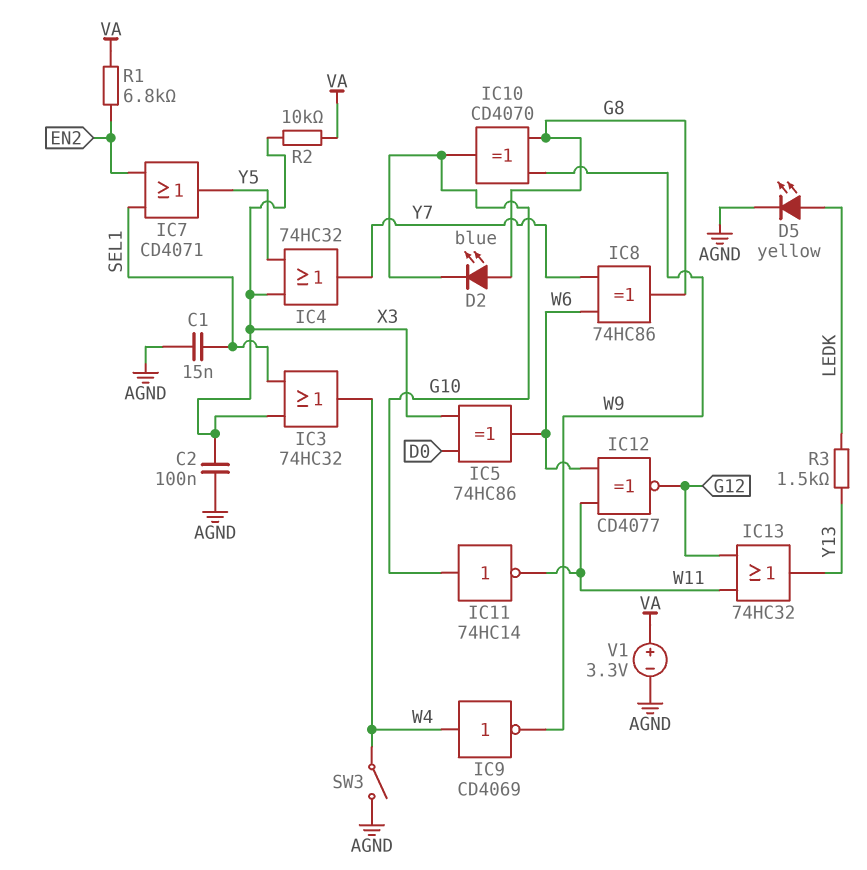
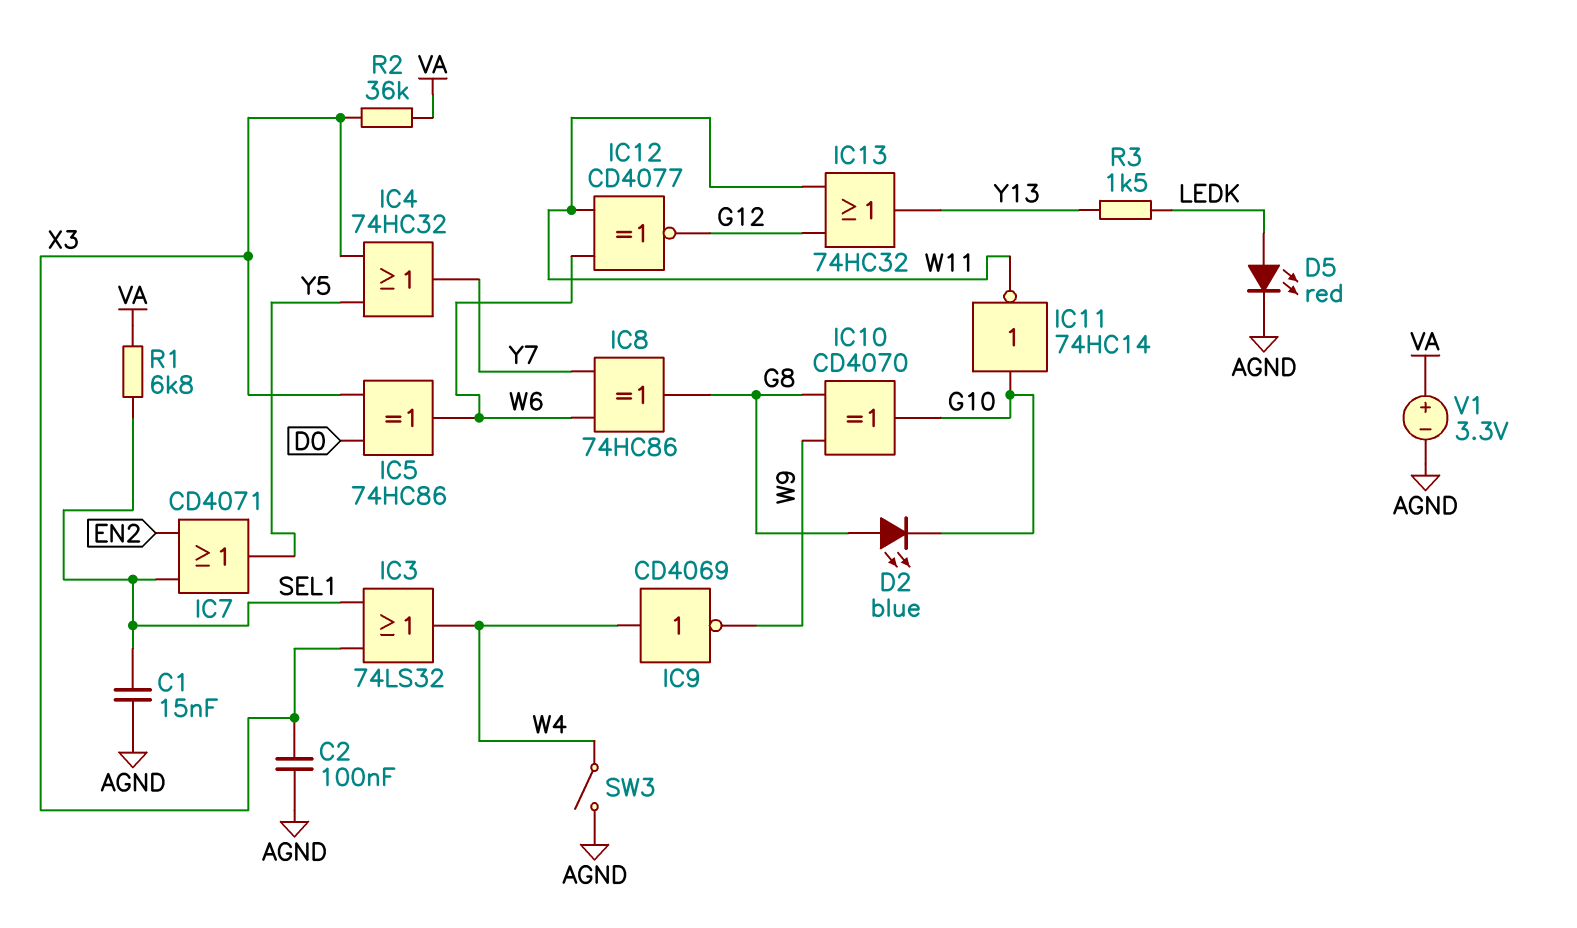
D5: LED yellow (A LEDK, K AGND) -> LED red (A LEDK, K AGND)
IC3: OR 74HC32 (in SEL1, in X3, out W4) -> OR 74LS32 (in SEL1, in X3, out W4)
R1: 6.8k (EN2, VA) -> 6.8k (SEL1, VA)
R2: 10k (VA, X3) -> 36k (VA, X3)

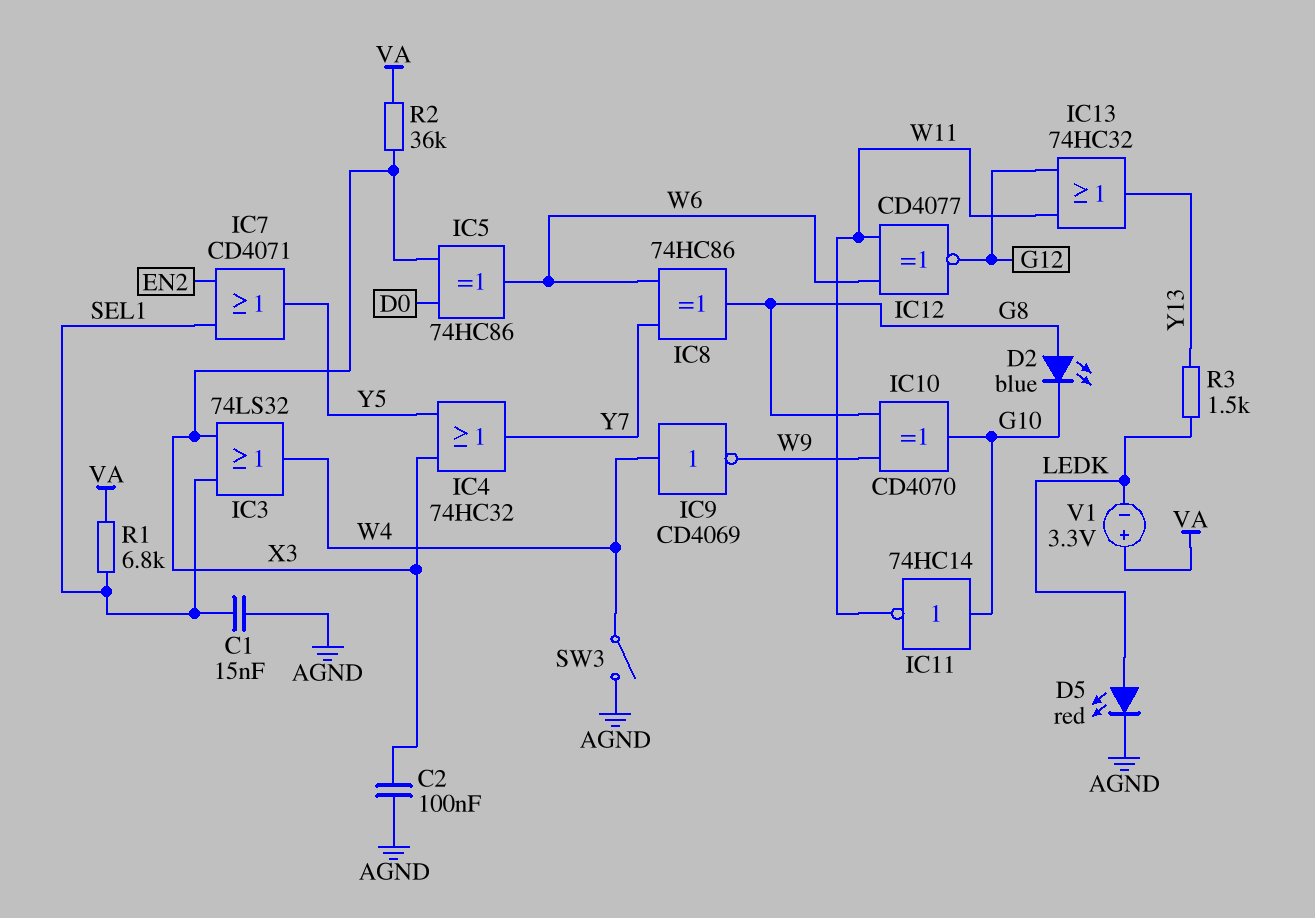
V1: 3.3V (plus VA, minus AGND) -> 3.3V (plus VA, minus LEDK)

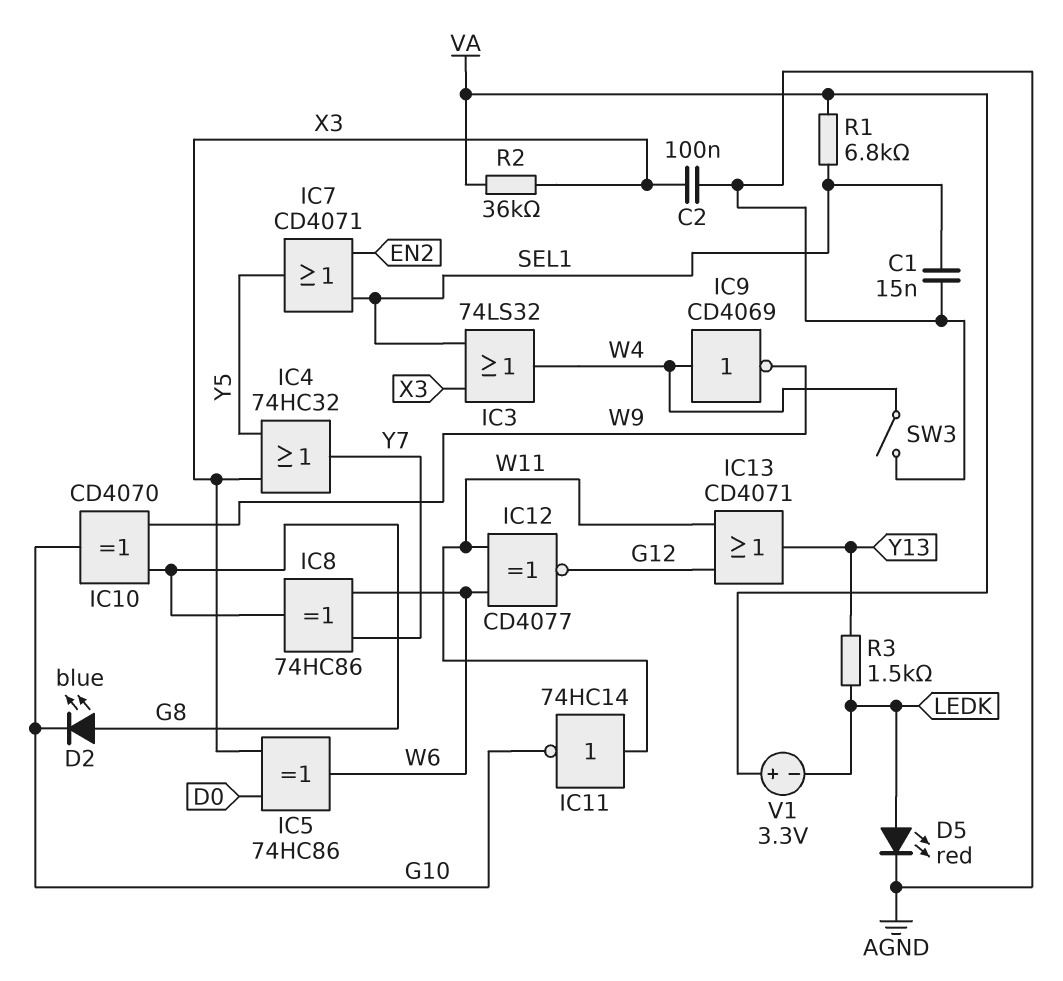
IC11: NOT 74HC14 (in G10, out W11) -> NOT 74HC14 (in W11, out G10)
IC13: OR 74HC32 (in G12, in W11, out Y13) -> OR CD4071 (in G12, in W11, out Y13)

